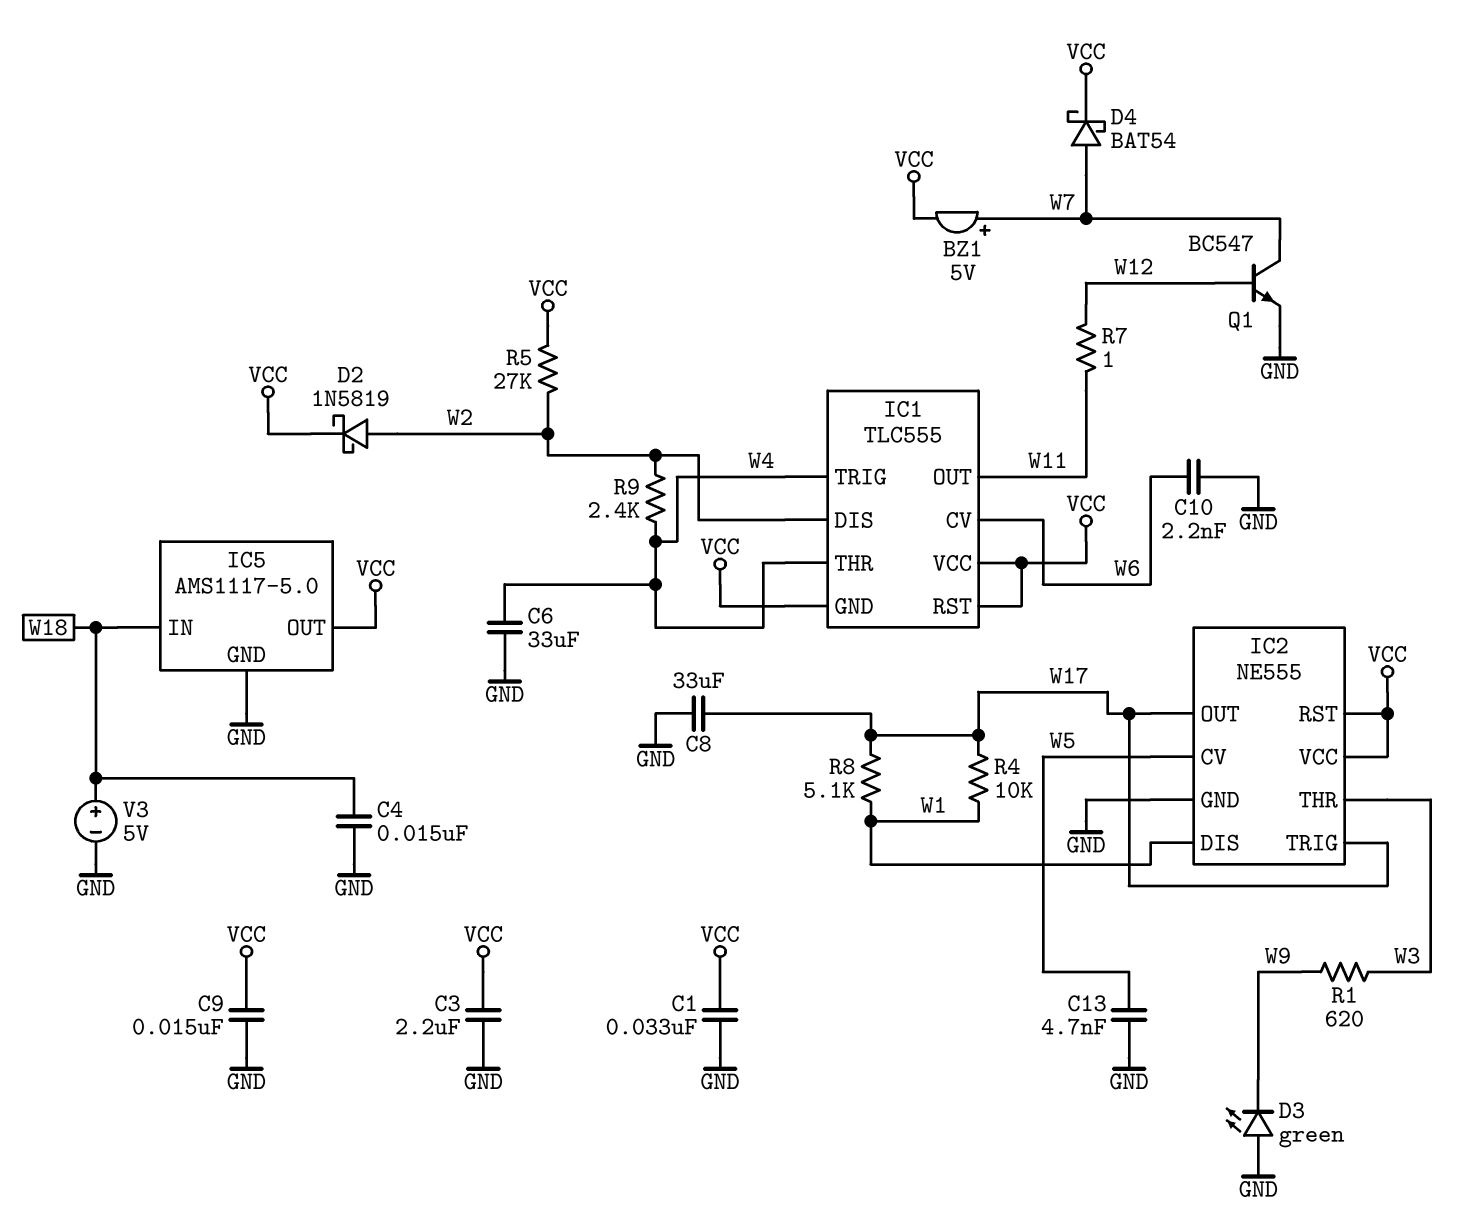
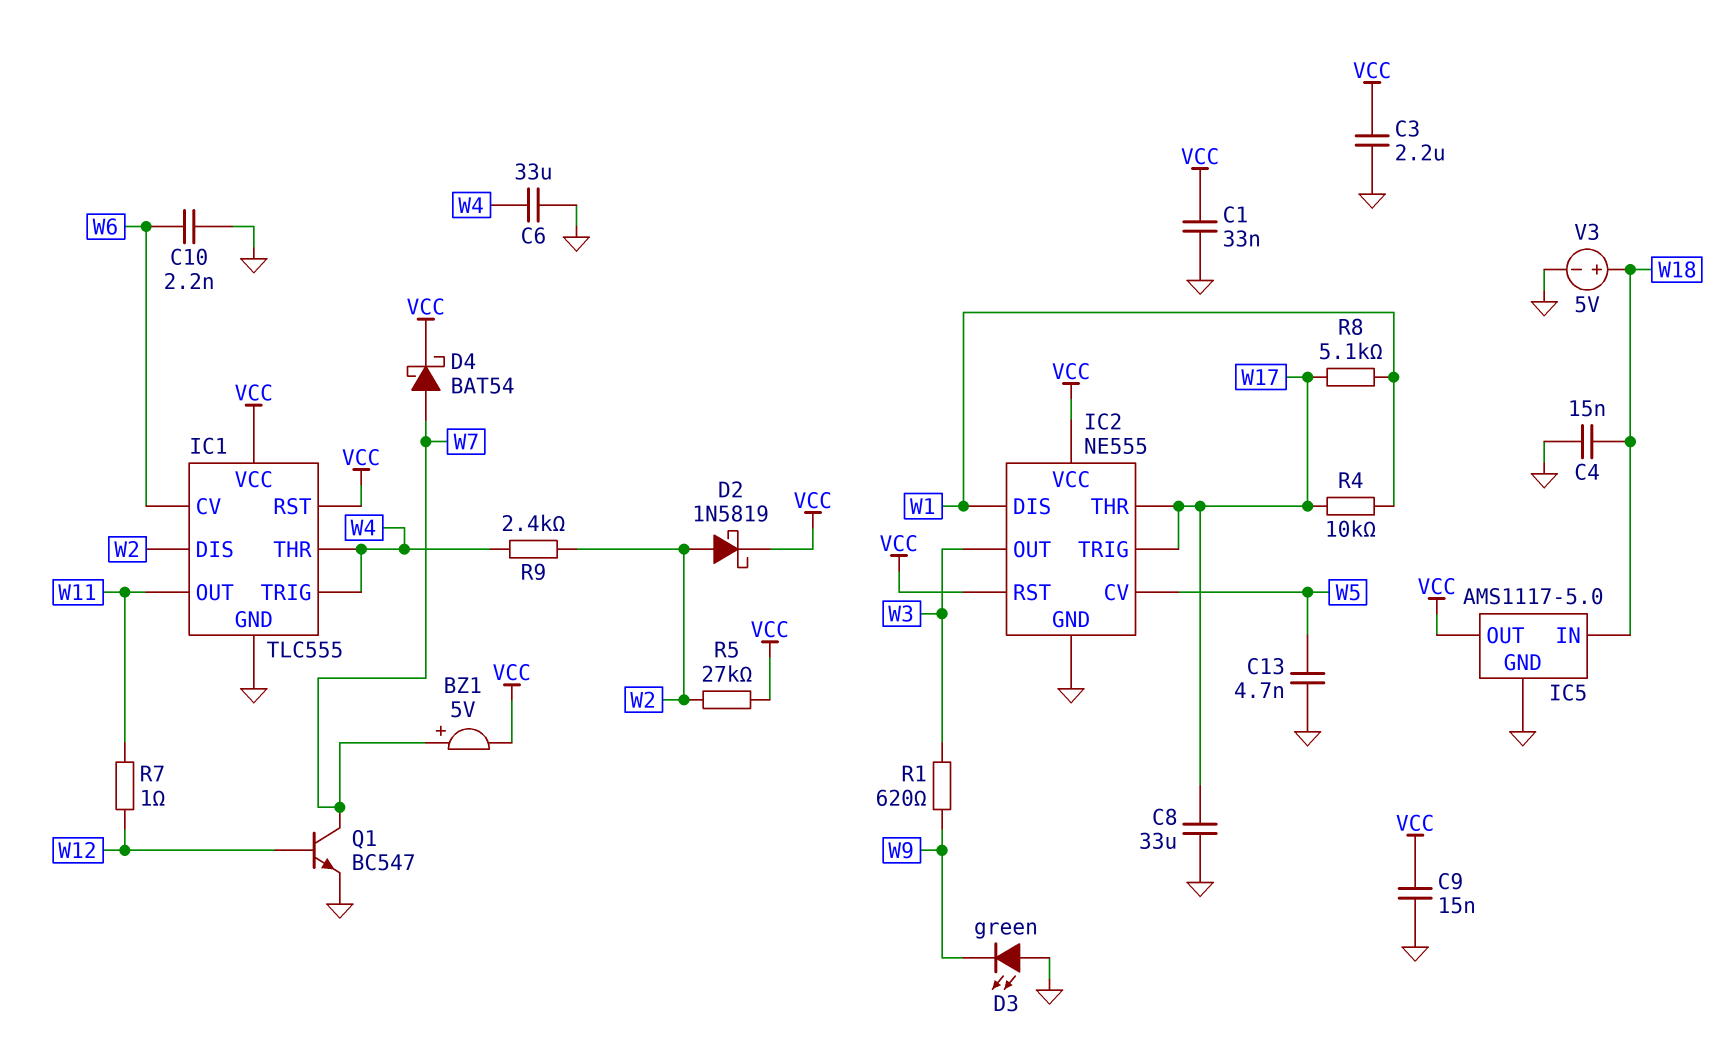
IC1 pin GND: VCC -> GND
IC2 pin OUT: W17 -> W3
IC2 pin THR: W3 -> W17

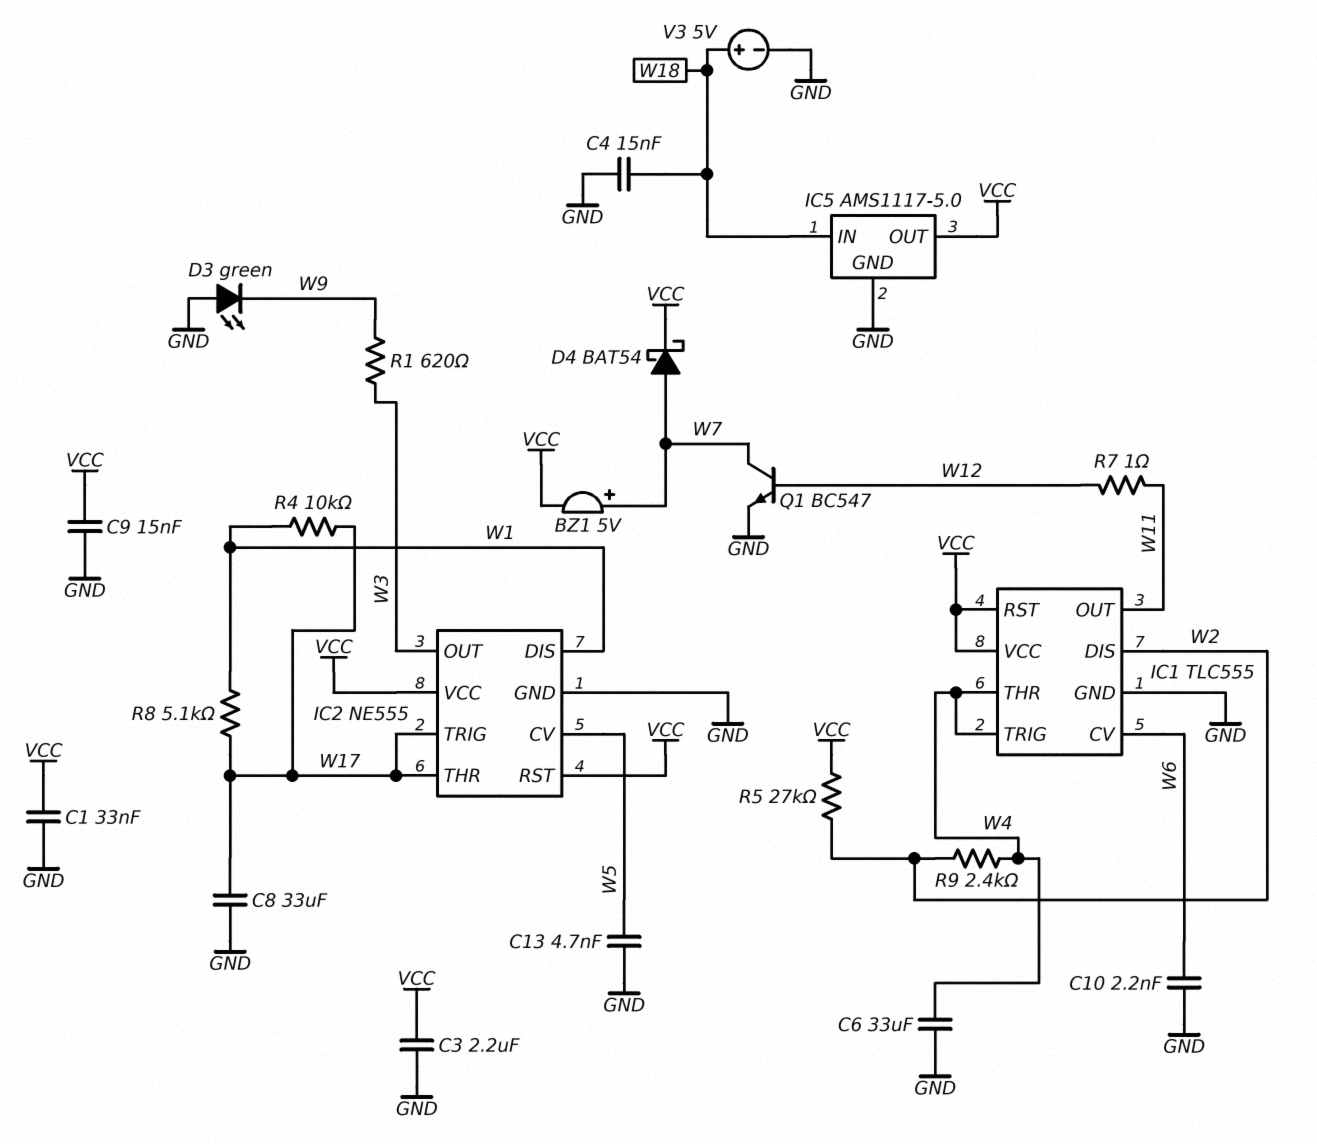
D2: schottky 1N5819 (A W2, K VCC) -> none

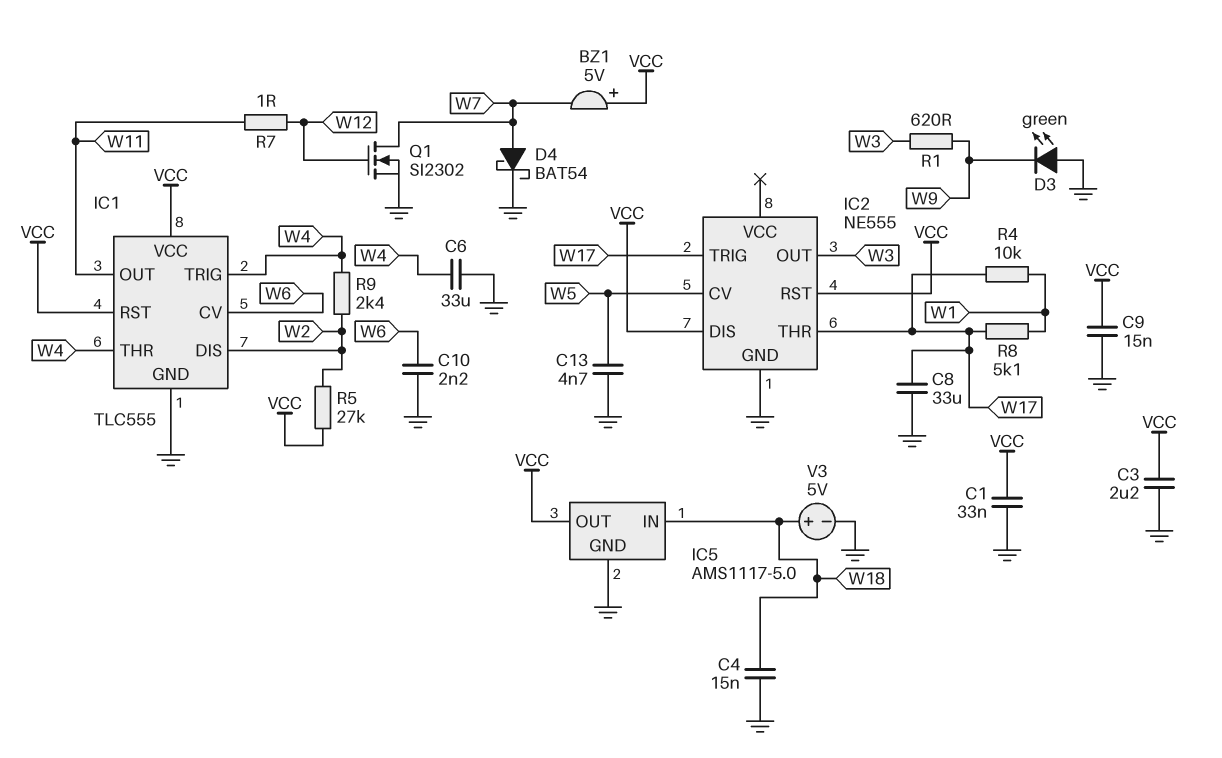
BZ1: buzzer 5V (plus W7, minus VCC) -> buzzer 5V (plus VCC, minus W7)
D4: schottky BAT54 (A W7, K VCC) -> schottky BAT54 (A W7, K GND)
IC2 pin DIS: W1 -> VCC
IC2 pin VCC: VCC -> none
Q1: NPN BC547 (B W12, C W7, E GND) -> NMOS SI2302 (G W12, D W7, S GND)

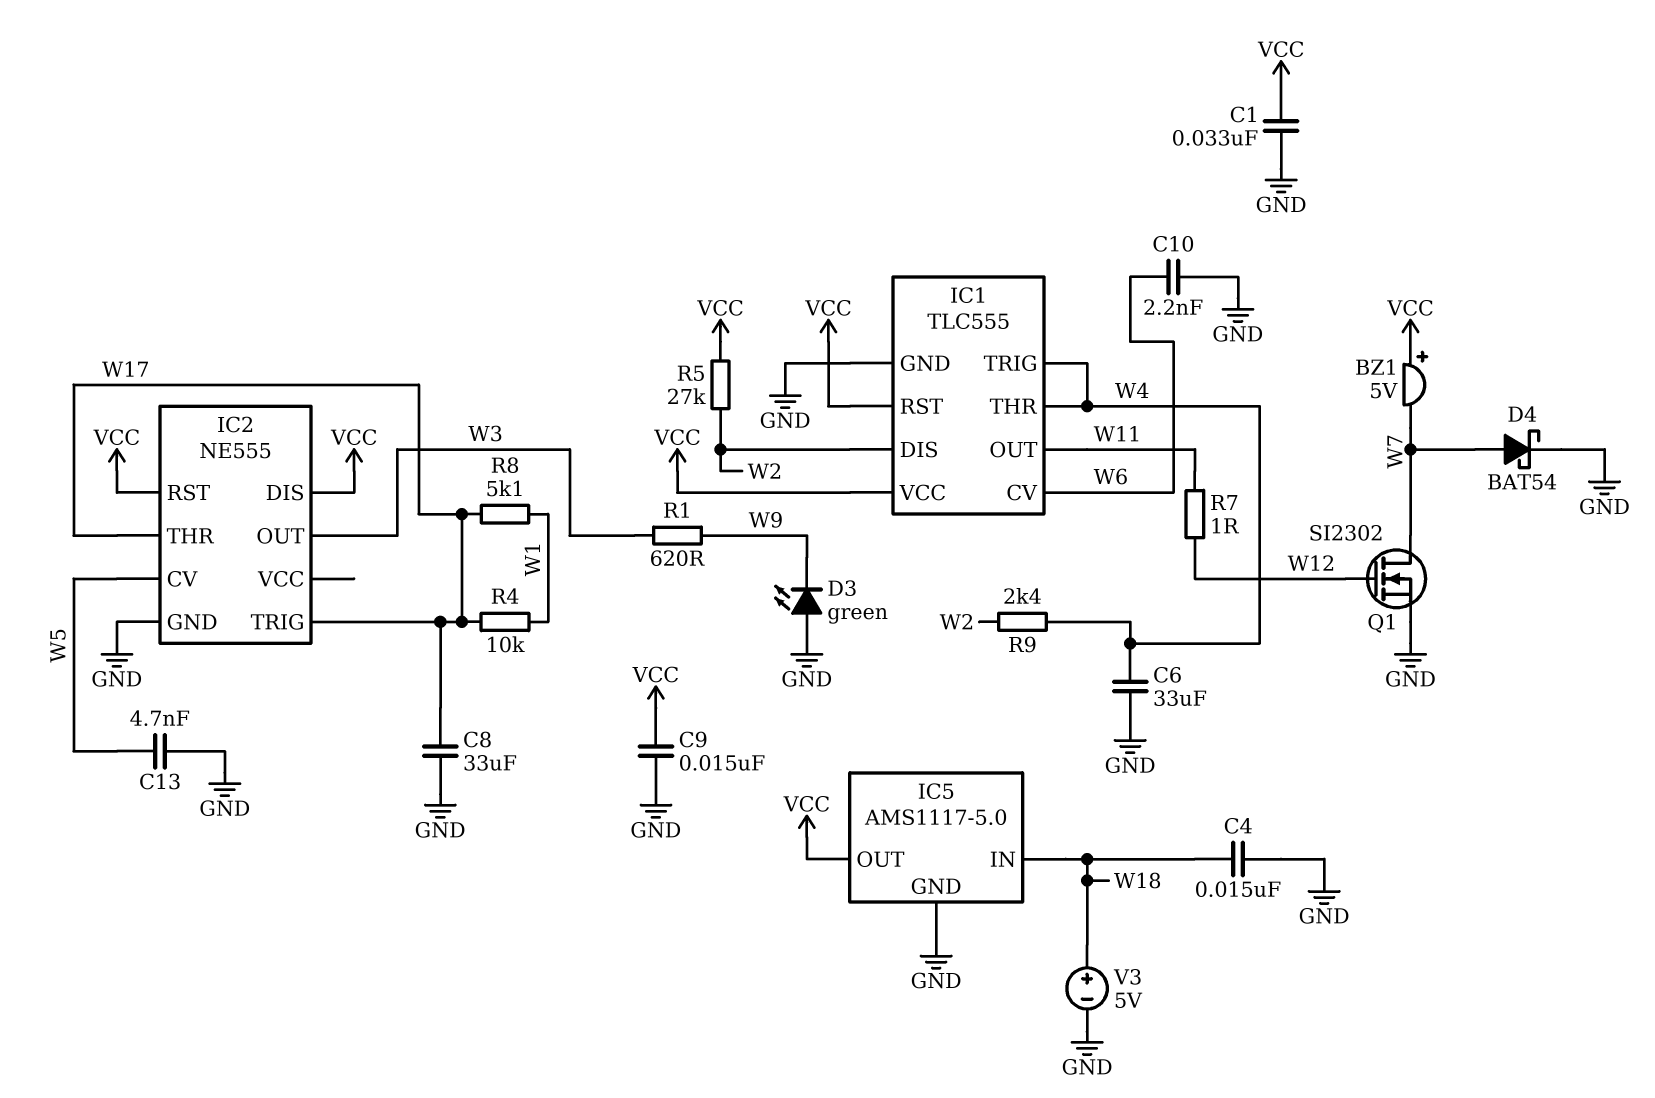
C3: 2.2uF (GND, VCC) -> none

